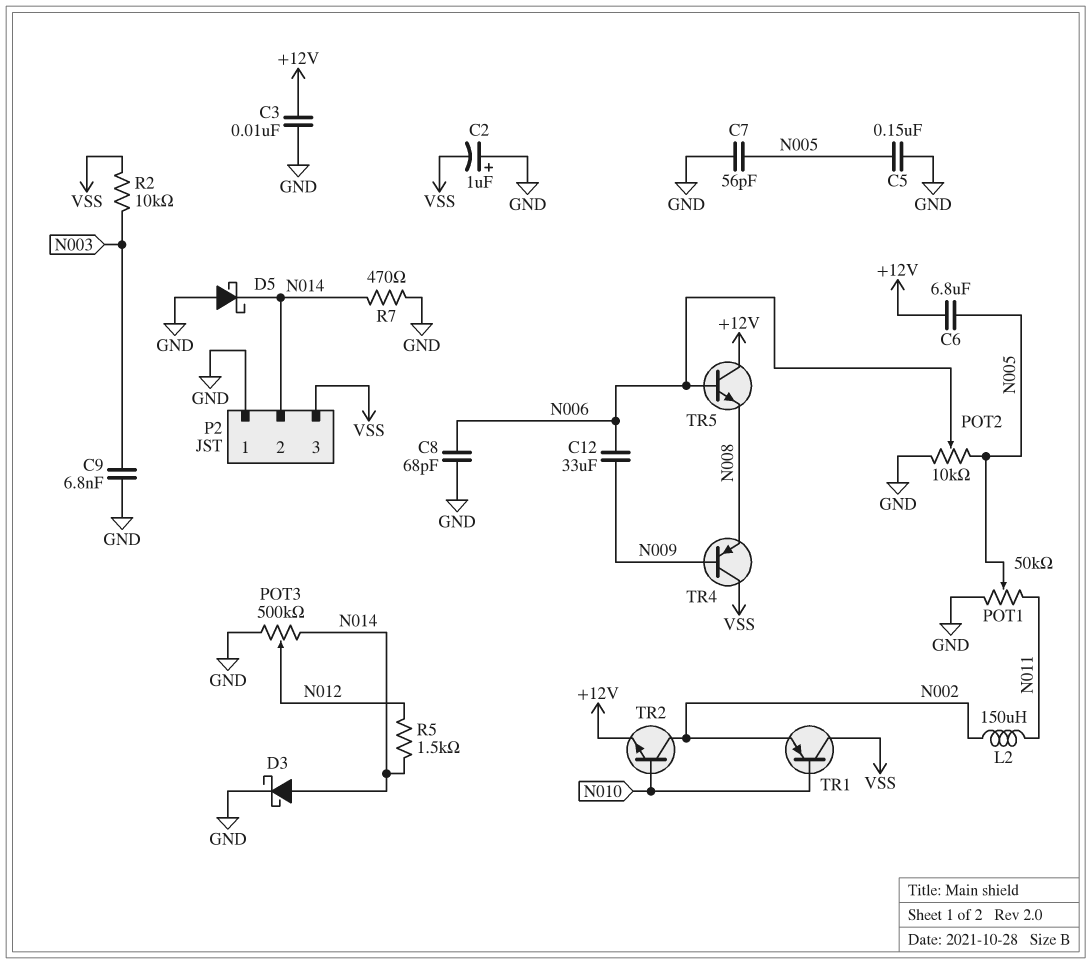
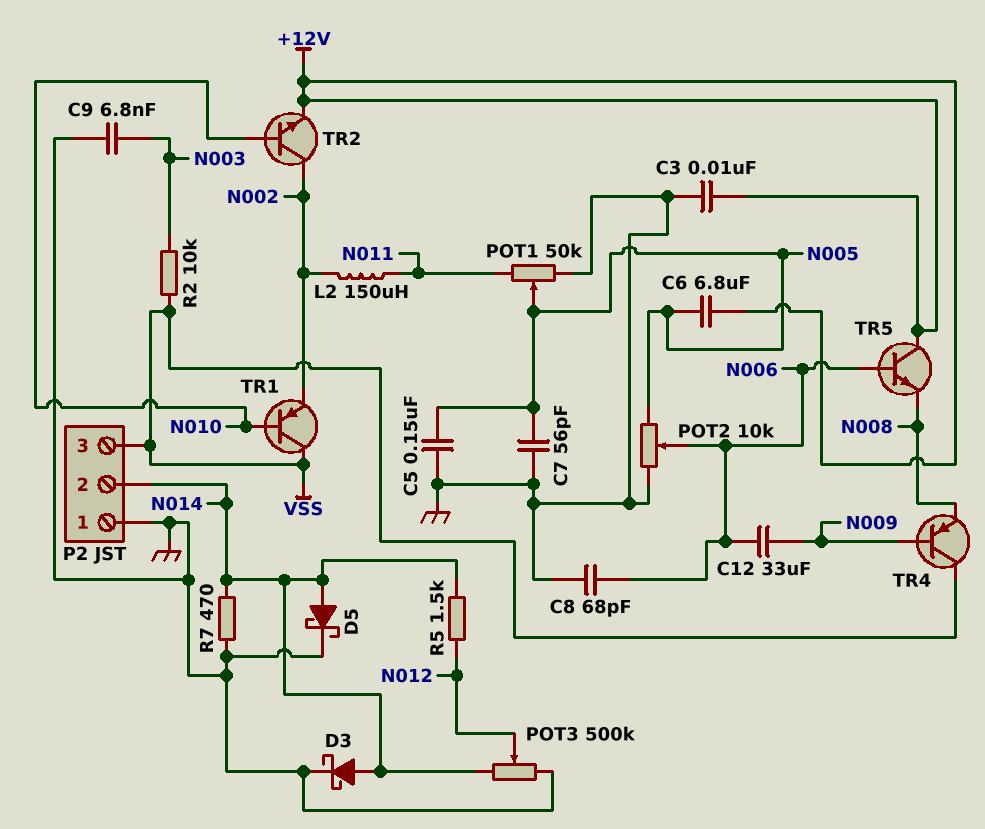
C2: 1uF (plus GND, minus VSS) -> none
D5: schottky (A GND, K N014) -> schottky (A N014, K GND)

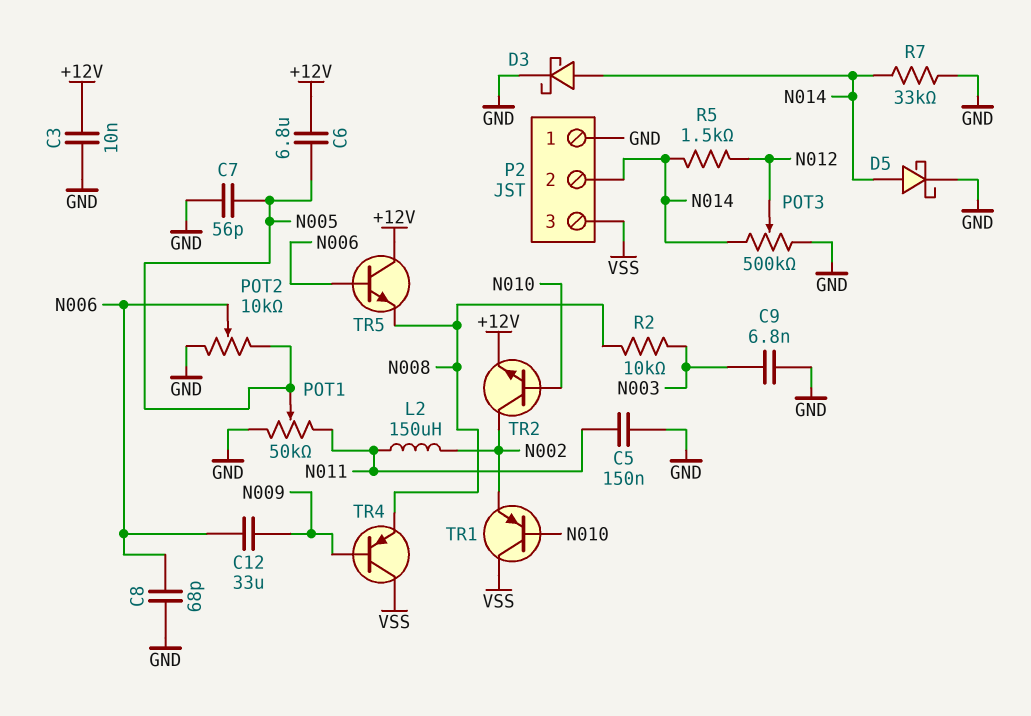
C5: 150nF (GND, N005) -> 150nF (GND, N011)
R2: 10k (N003, VSS) -> 10k (N003, N008)
R7: 470 (GND, N014) -> 33k (GND, N014)

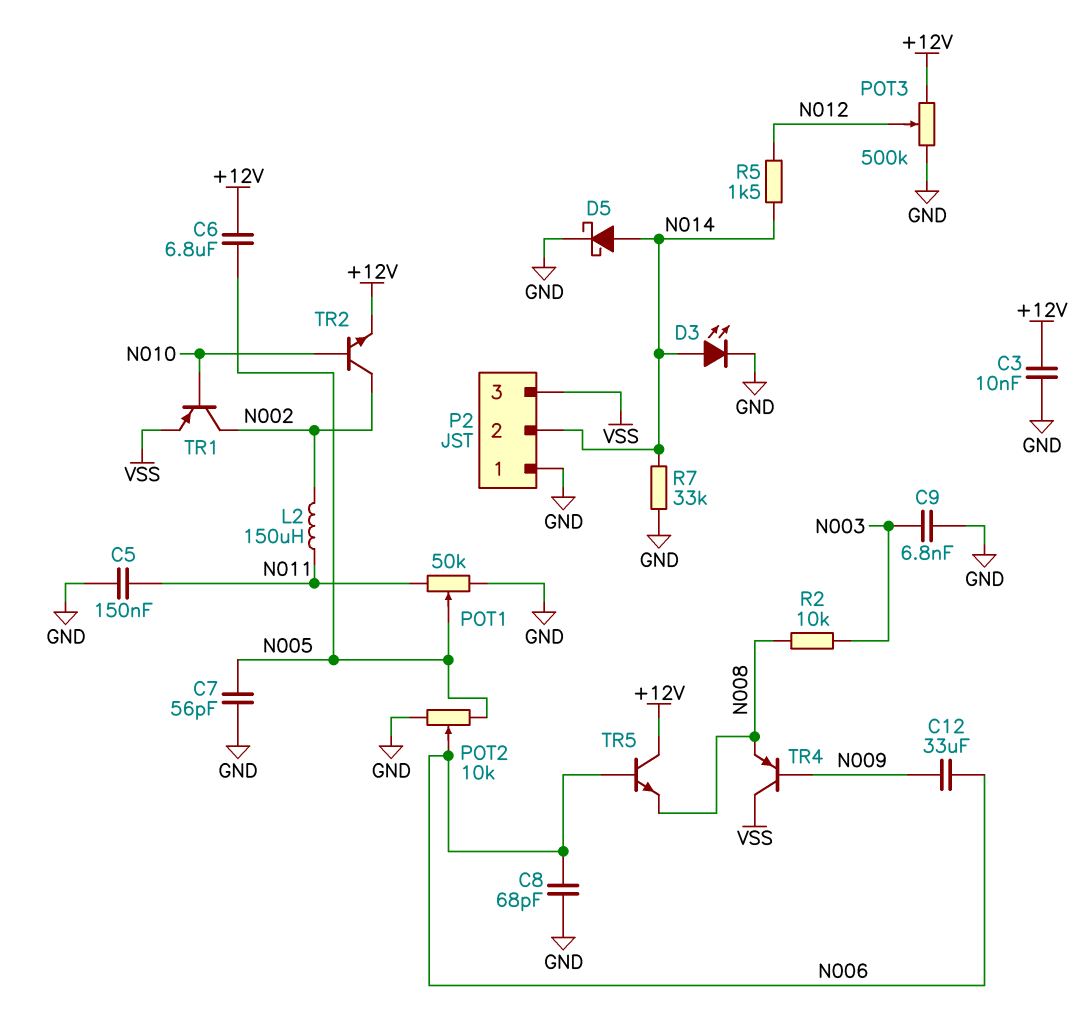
D3: schottky (A N014, K GND) -> LED (A N014, K GND)
POT3: 500k (GND, N014, wiper N012) -> 500k (+12V, GND, wiper N012)
TR1: PNP (B N010, C VSS, E N002) -> PNP (B N010, C N002, E VSS)

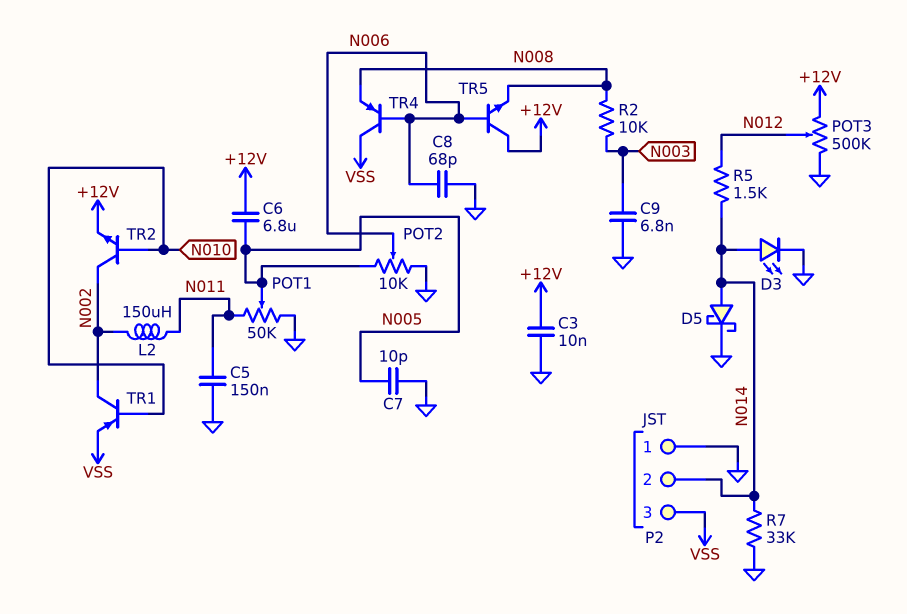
C7: 56pF (GND, N005) -> 10pF (GND, N005)
C12: 33uF (N006, N009) -> none
TR4: PNP (B N009, C VSS, E N008) -> PNP (B N006, C VSS, E N008)

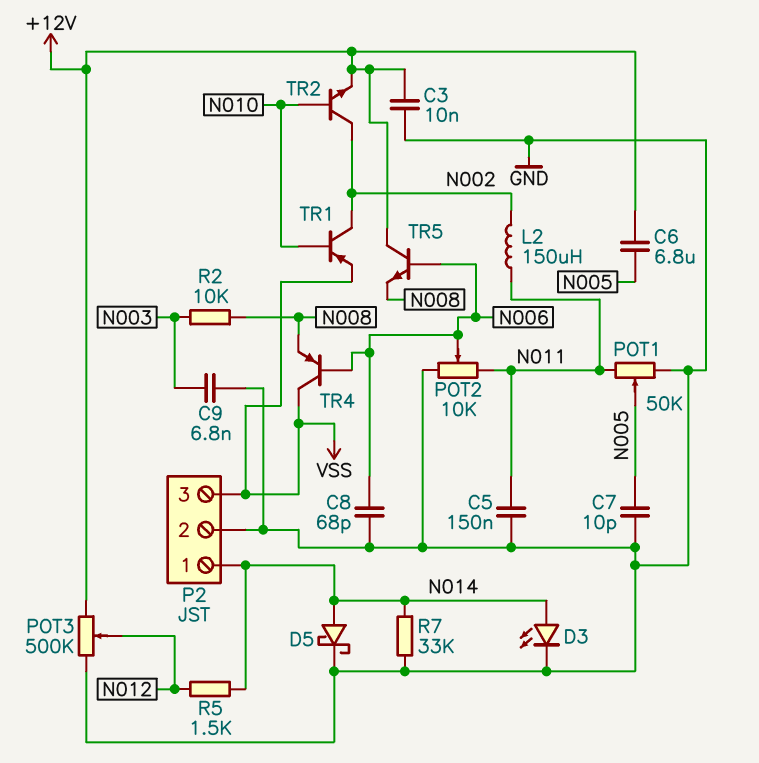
P2 pin 1: GND -> N014
P2 pin 2: N014 -> GND
POT2: 10k (GND, N005, wiper N006) -> 10k (GND, N011, wiper N006)

